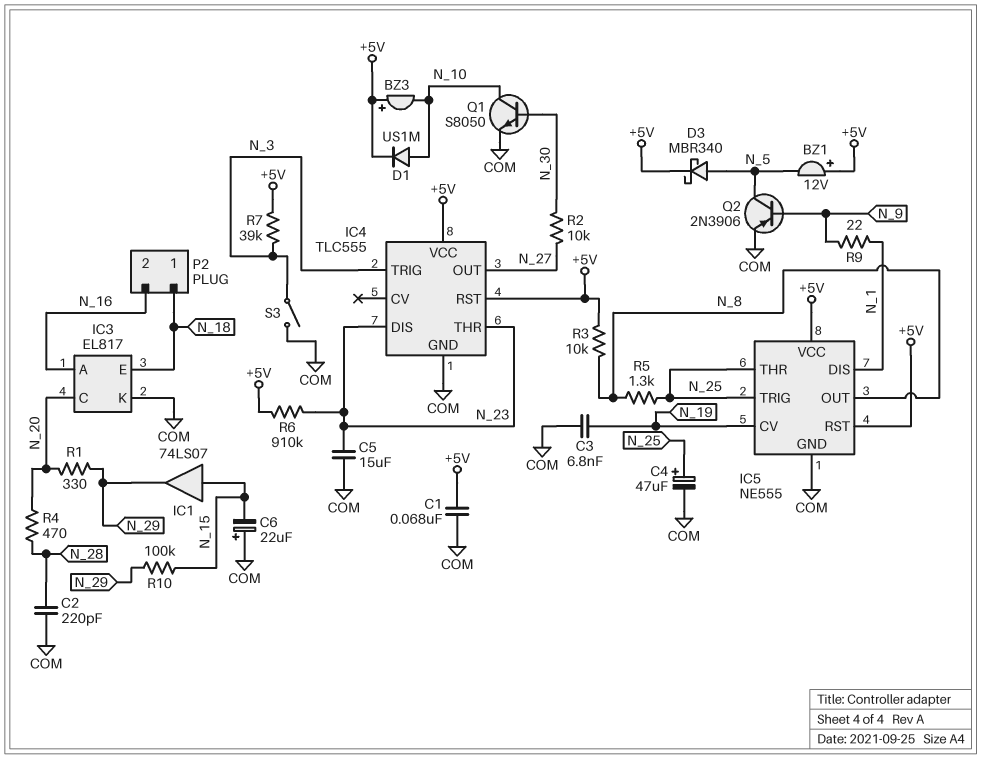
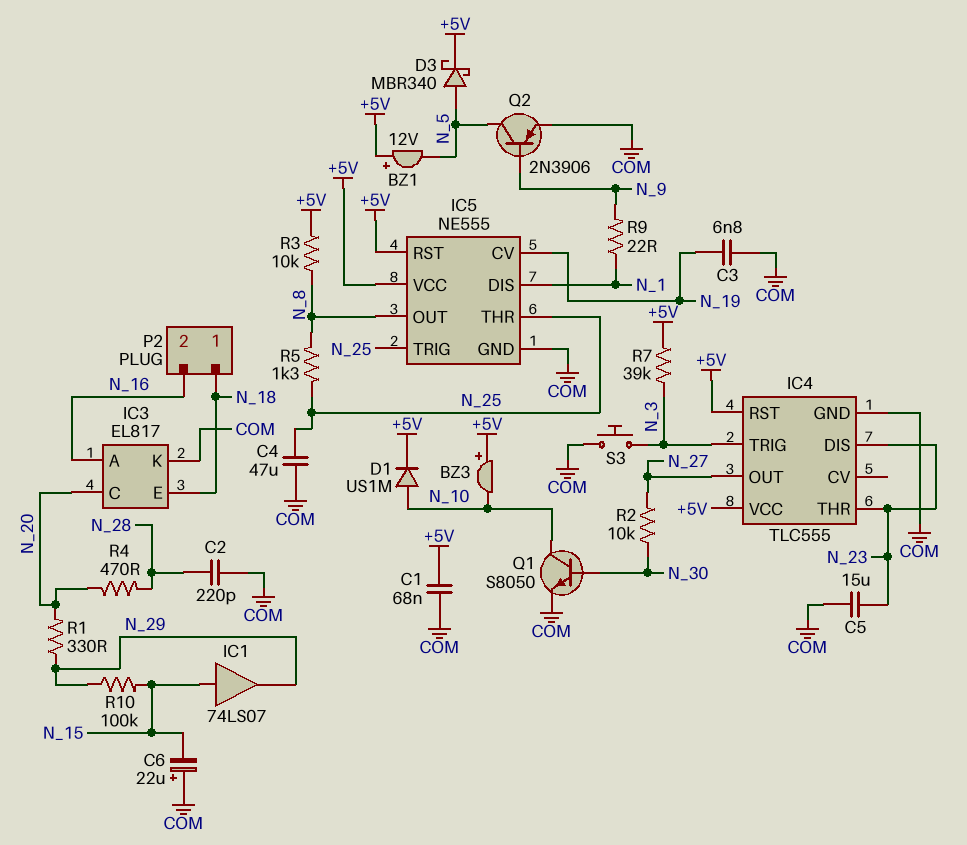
C4: 47uF (plus N_25, minus COM) -> 47uF (COM, N_25)
R6: 910k (+5V, N_23) -> none
S3: switch (COM, N_3) -> button (COM, N_3)

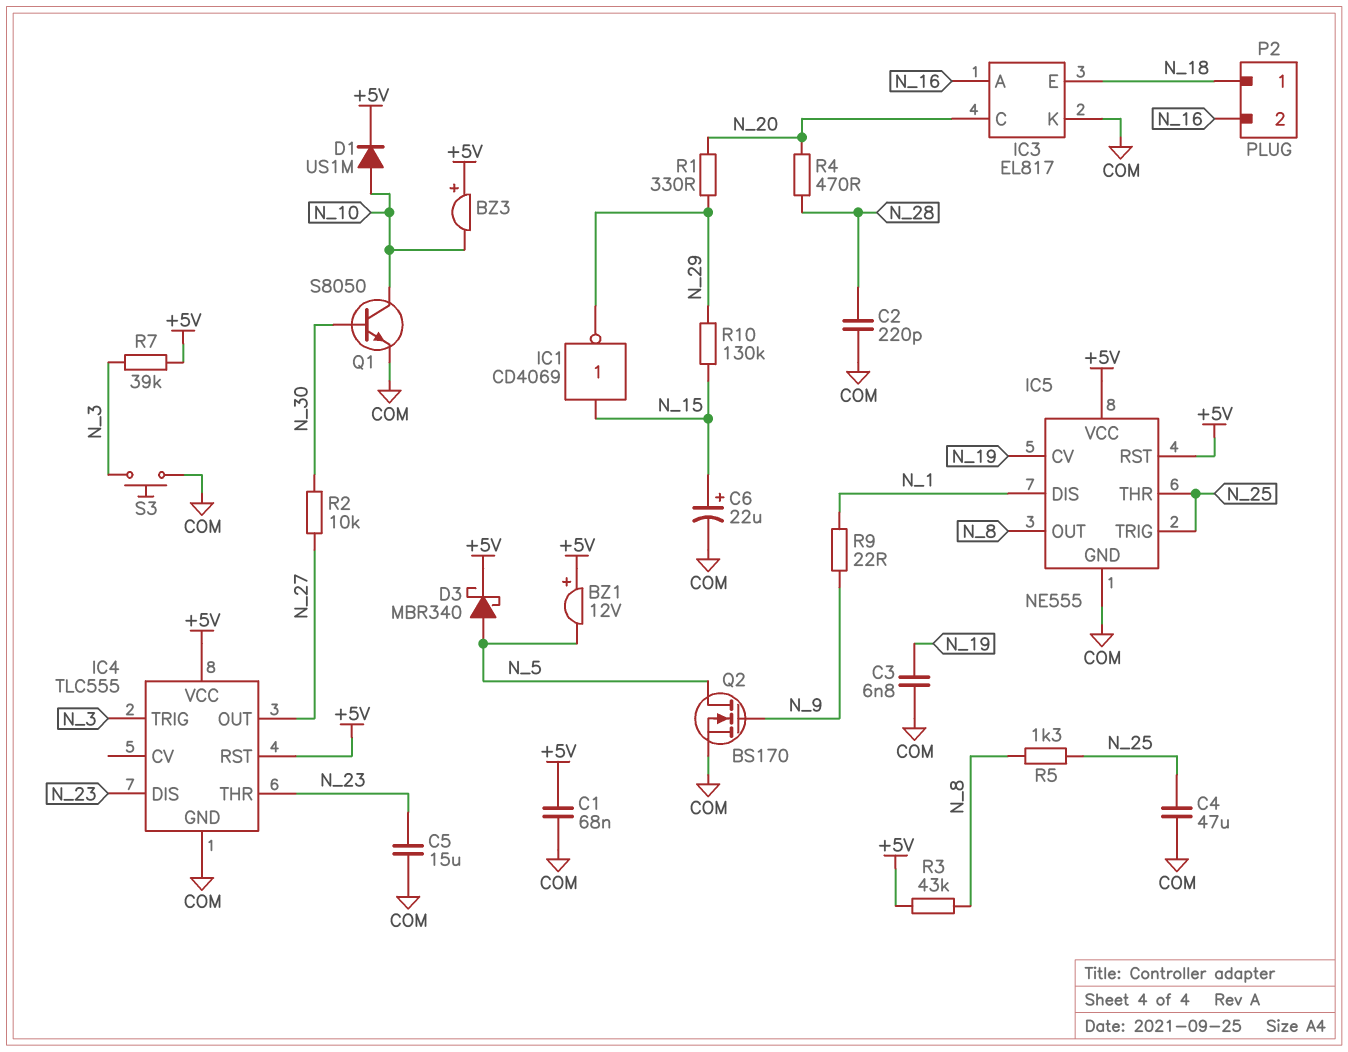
C6: 22uF (plus COM, minus N_15) -> 22uF (plus N_15, minus COM)
IC1: buffer 74LS07 (in N_15, out N_29) -> NOT CD4069 (in N_15, out N_29)
Q2: PNP 2N3906 (B N_9, C N_5, E COM) -> NMOS BS170 (G N_9, D N_5, S COM)
R3: 10k (+5V, N_8) -> 43k (+5V, N_8)
R10: 100k (N_15, N_29) -> 130k (N_15, N_29)

